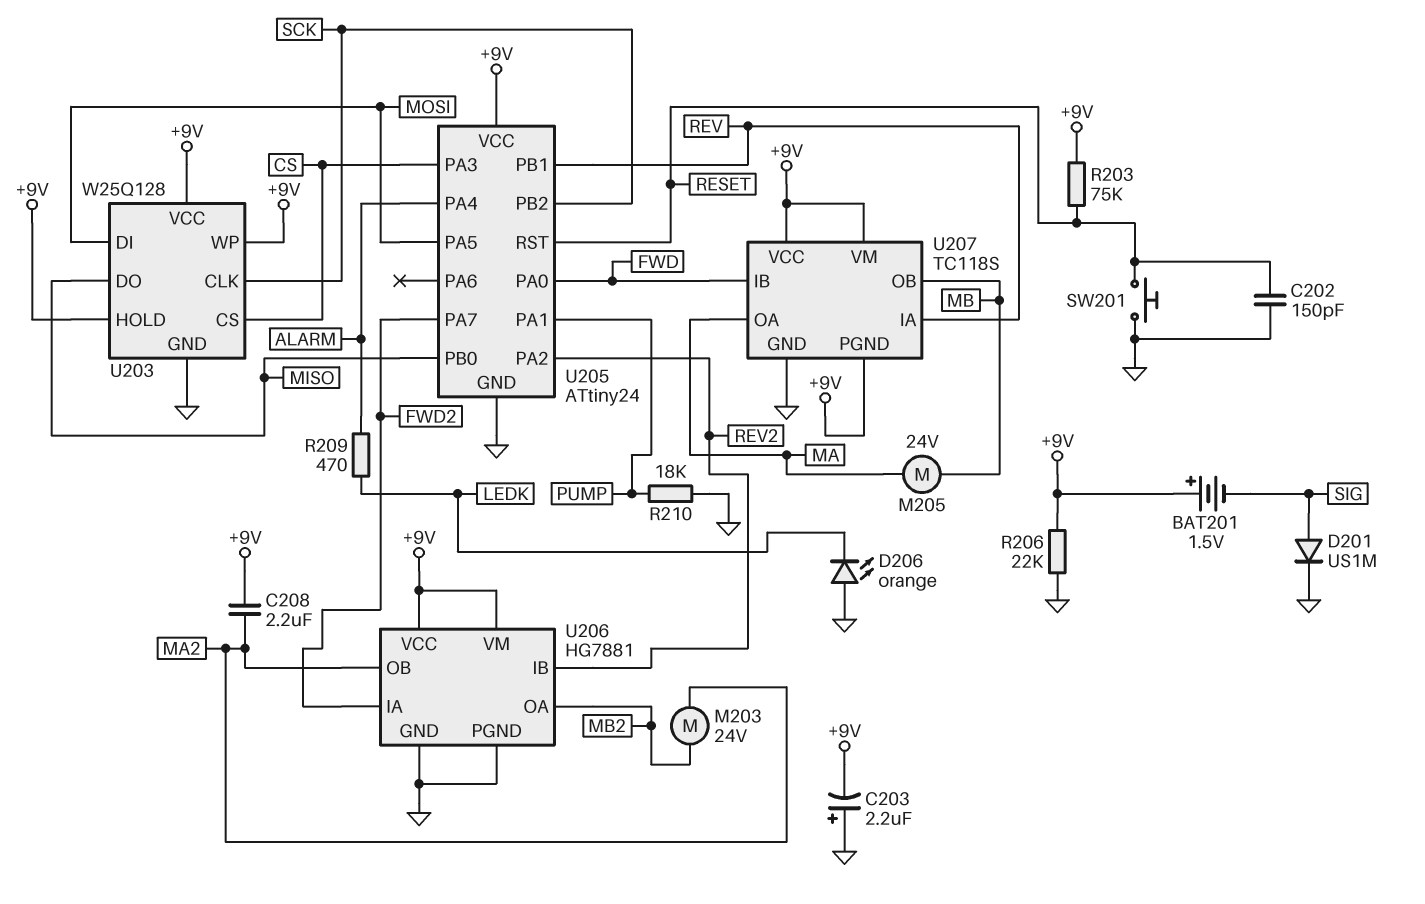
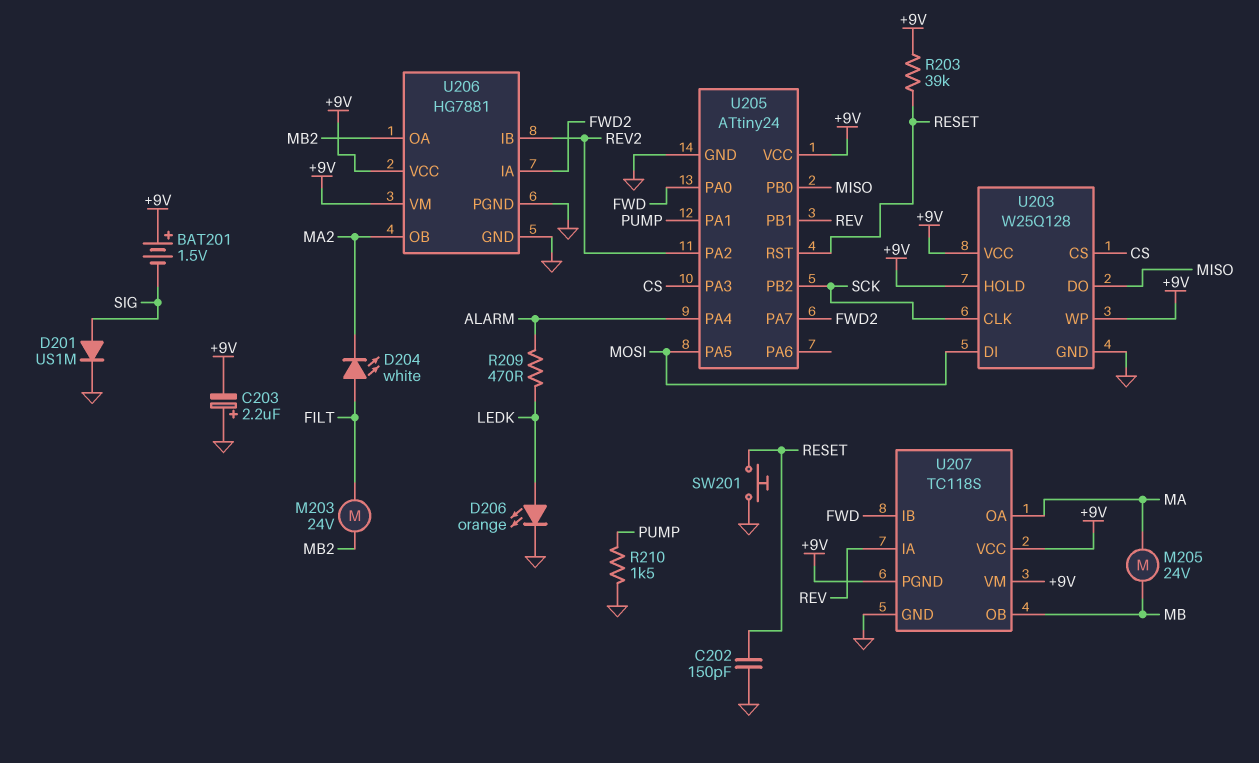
C208: 2.2uF (+9V, MA2) -> none
D204: none -> LED white (A FILT, K MA2)
D206: LED orange (A GND, K LEDK) -> LED orange (A LEDK, K GND)
M203: motor 24V (MA2, MB2) -> motor 24V (FILT, MB2)
R203: 75k (+9V, RESET) -> 39k (+9V, RESET)
R206: 22k (+9V, GND) -> none
R210: 18k (GND, PUMP) -> 1.5k (GND, PUMP)

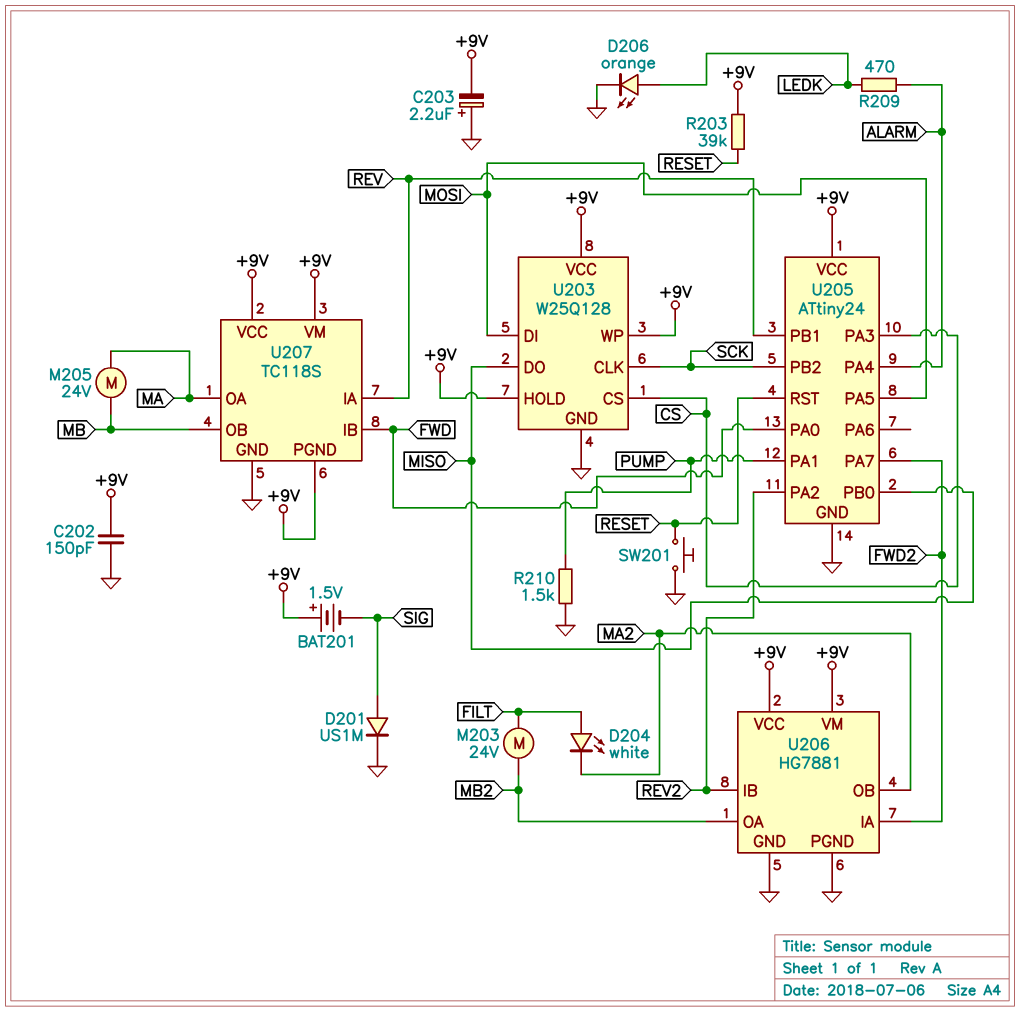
C202: 150pF (GND, RESET) -> 150pF (+9V, GND)

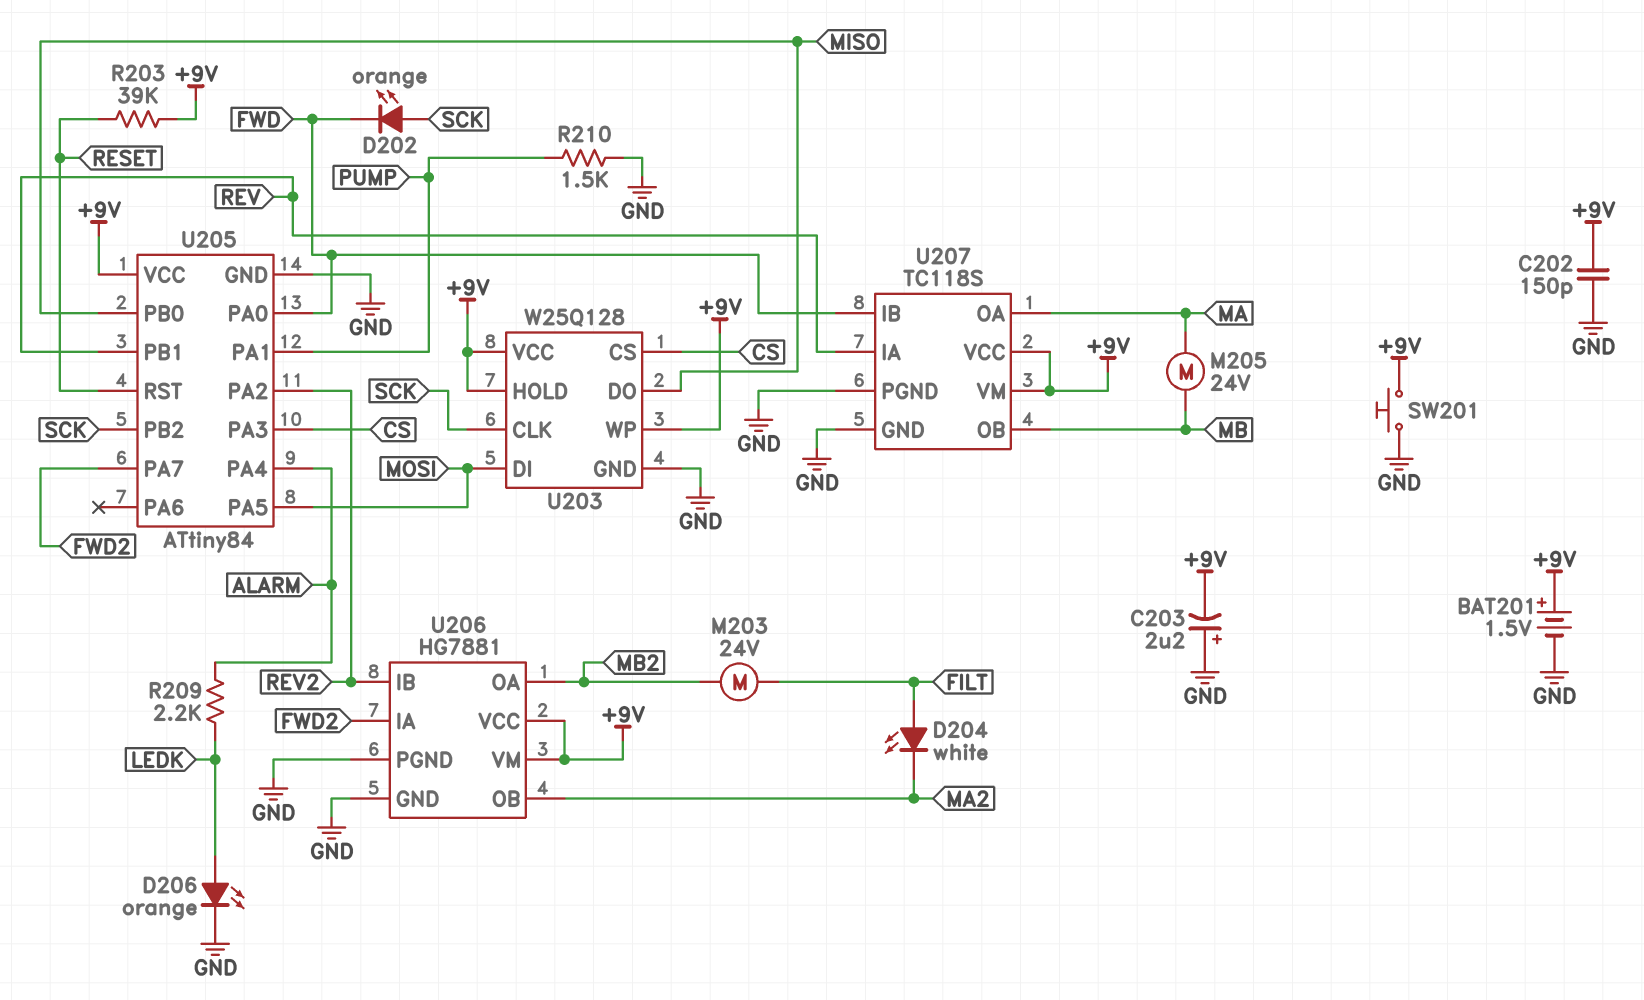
BAT201: 1.5V (plus +9V, minus SIG) -> 1.5V (plus +9V, minus GND)
D201: diode US1M (A SIG, K GND) -> none
D202: none -> LED orange (A SCK, K FWD)
R209: 470 (ALARM, LEDK) -> 2.2k (ALARM, LEDK)
SW201: button (GND, RESET) -> button (+9V, GND)
U205: ATtiny24 -> ATtiny84
U207 pin PGND: +9V -> GND

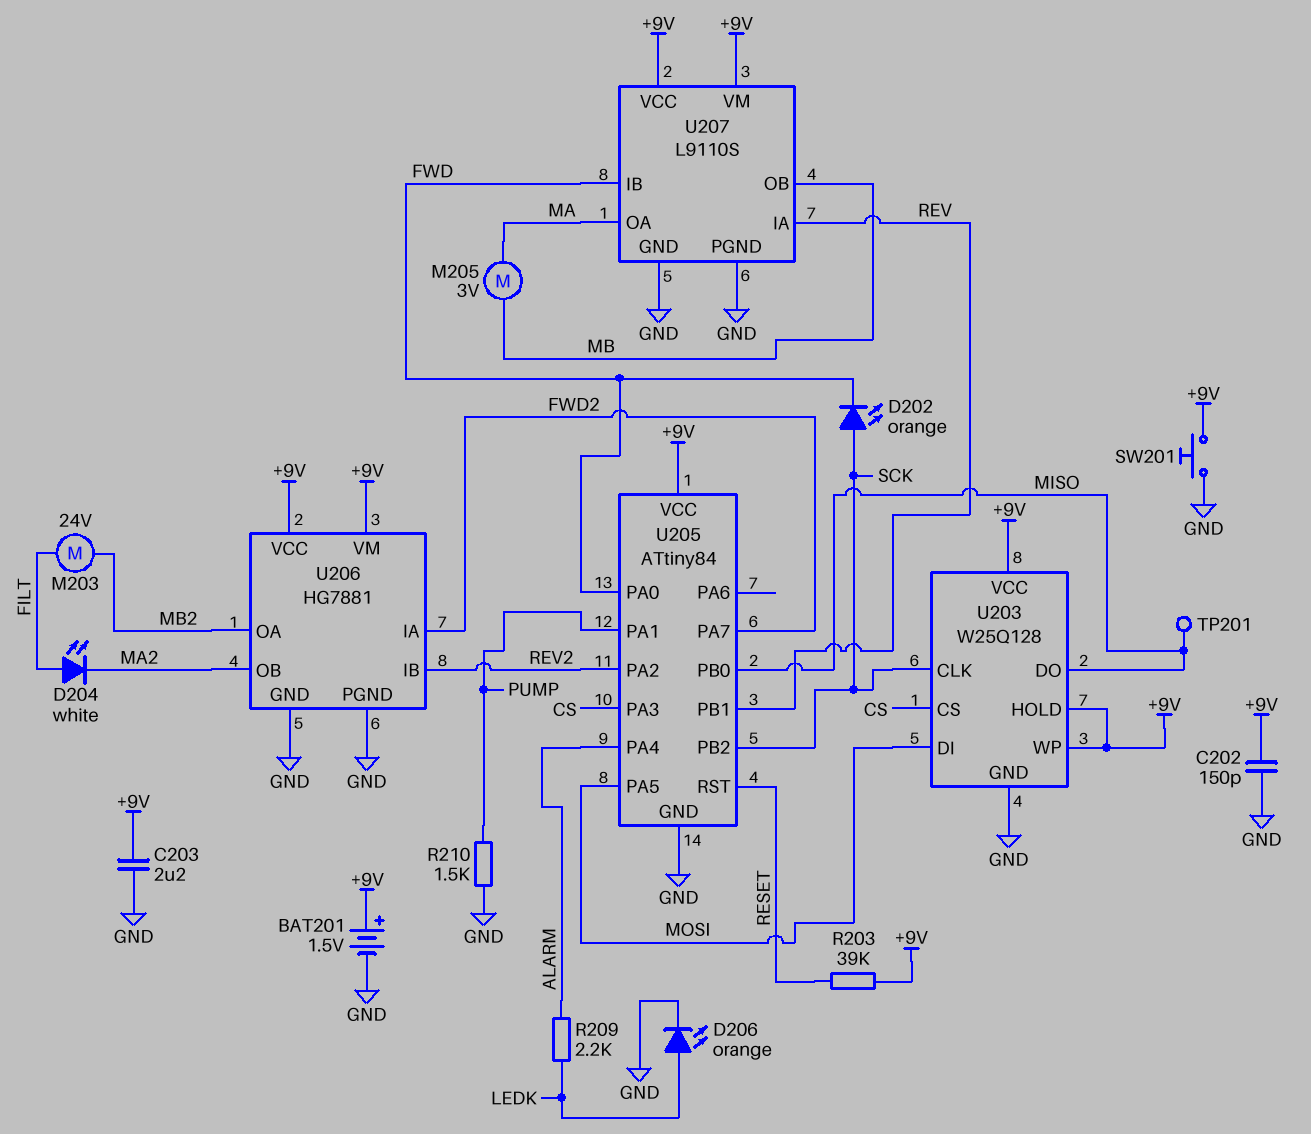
C203: 2.2uF (plus GND, minus +9V) -> 2.2uF (+9V, GND)
M205: motor 24V (MA, MB) -> motor 3V (MA, MB)
TP201: none -> test point (MISO)
U207: TC118S -> L9110S

